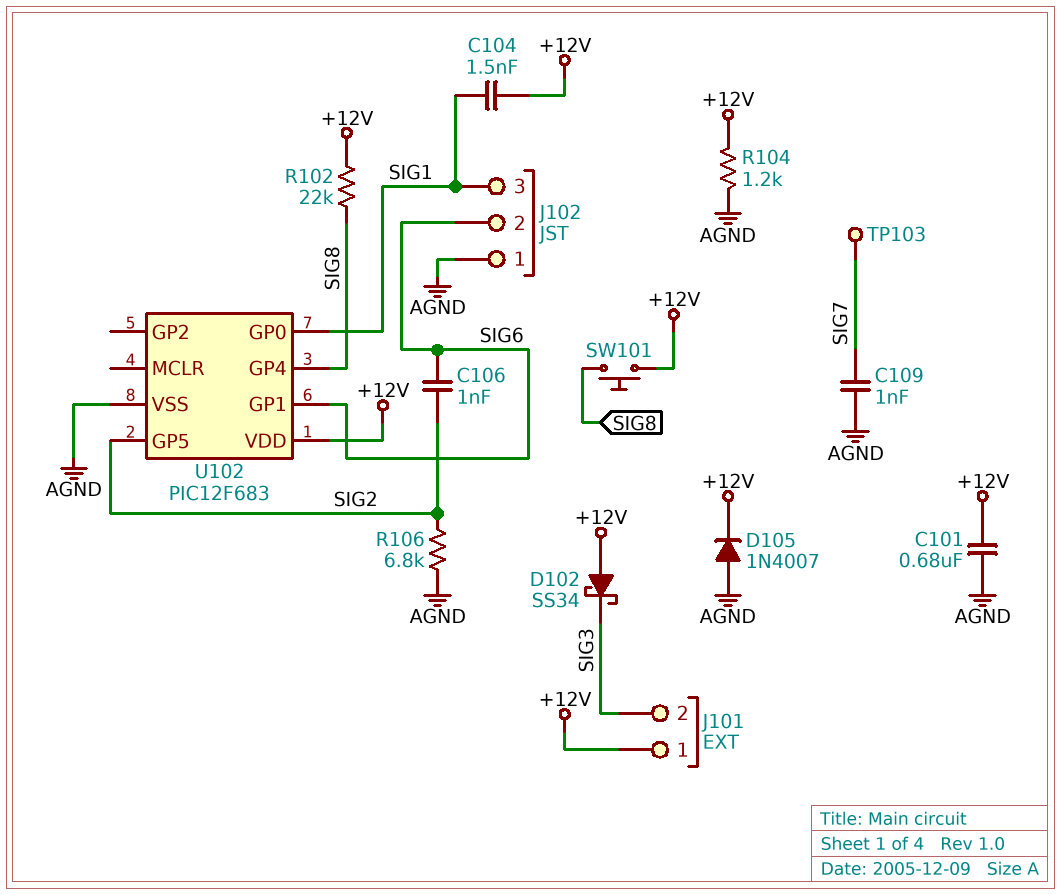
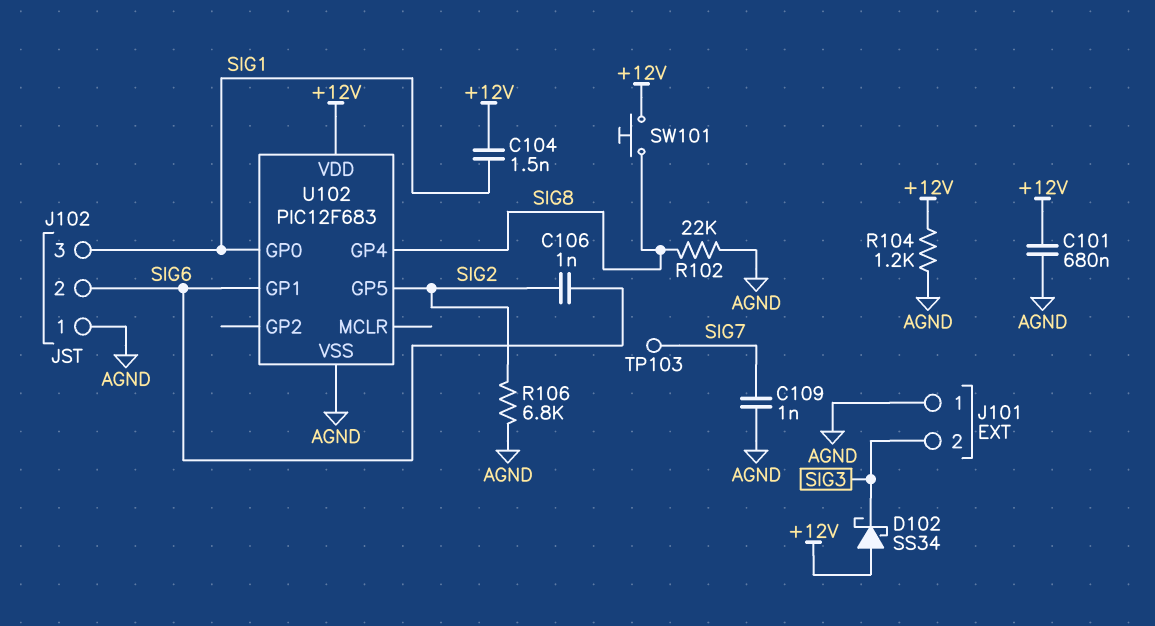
D105: diode 1N4007 (A AGND, K +12V) -> none
J101 pin 1: +12V -> AGND
R102: 22k (+12V, SIG8) -> 22k (AGND, SIG8)

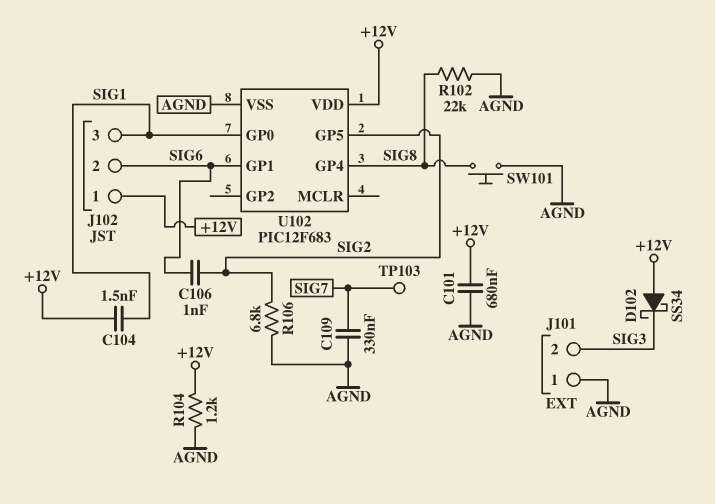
C109: 1nF (AGND, SIG7) -> 330nF (AGND, SIG7)
J102 pin 1: AGND -> +12V
SW101: button (+12V, SIG8) -> button (AGND, SIG8)

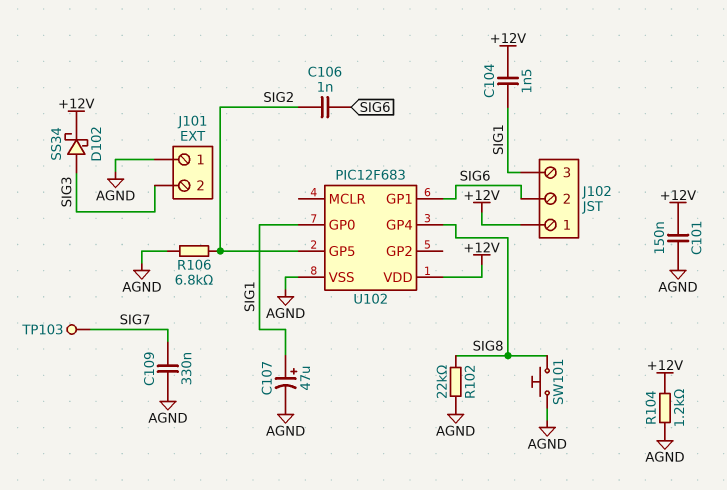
C101: 680nF (+12V, AGND) -> 150nF (+12V, AGND)
C107: none -> 47uF (plus SIG1, minus AGND)
D102: schottky SS34 (A +12V, K SIG3) -> schottky SS34 (A SIG3, K +12V)

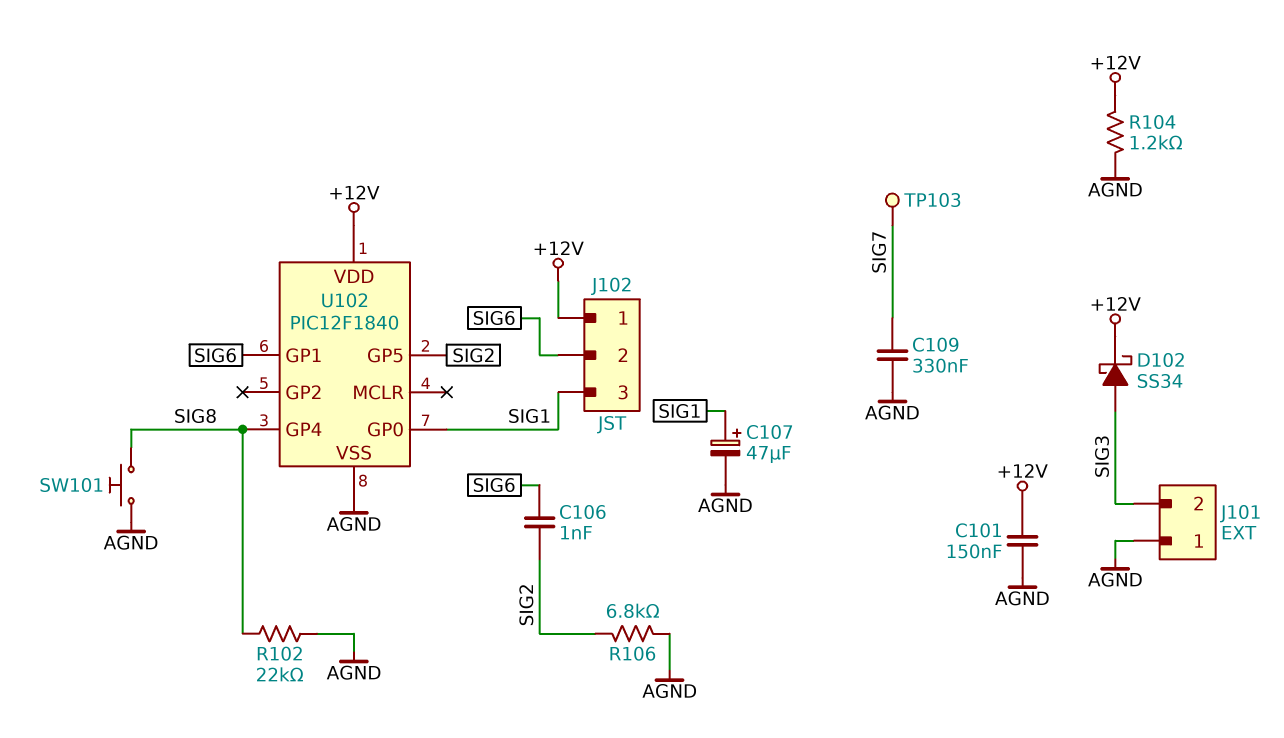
C104: 1.5nF (+12V, SIG1) -> none
U102: PIC12F683 -> PIC12F1840

